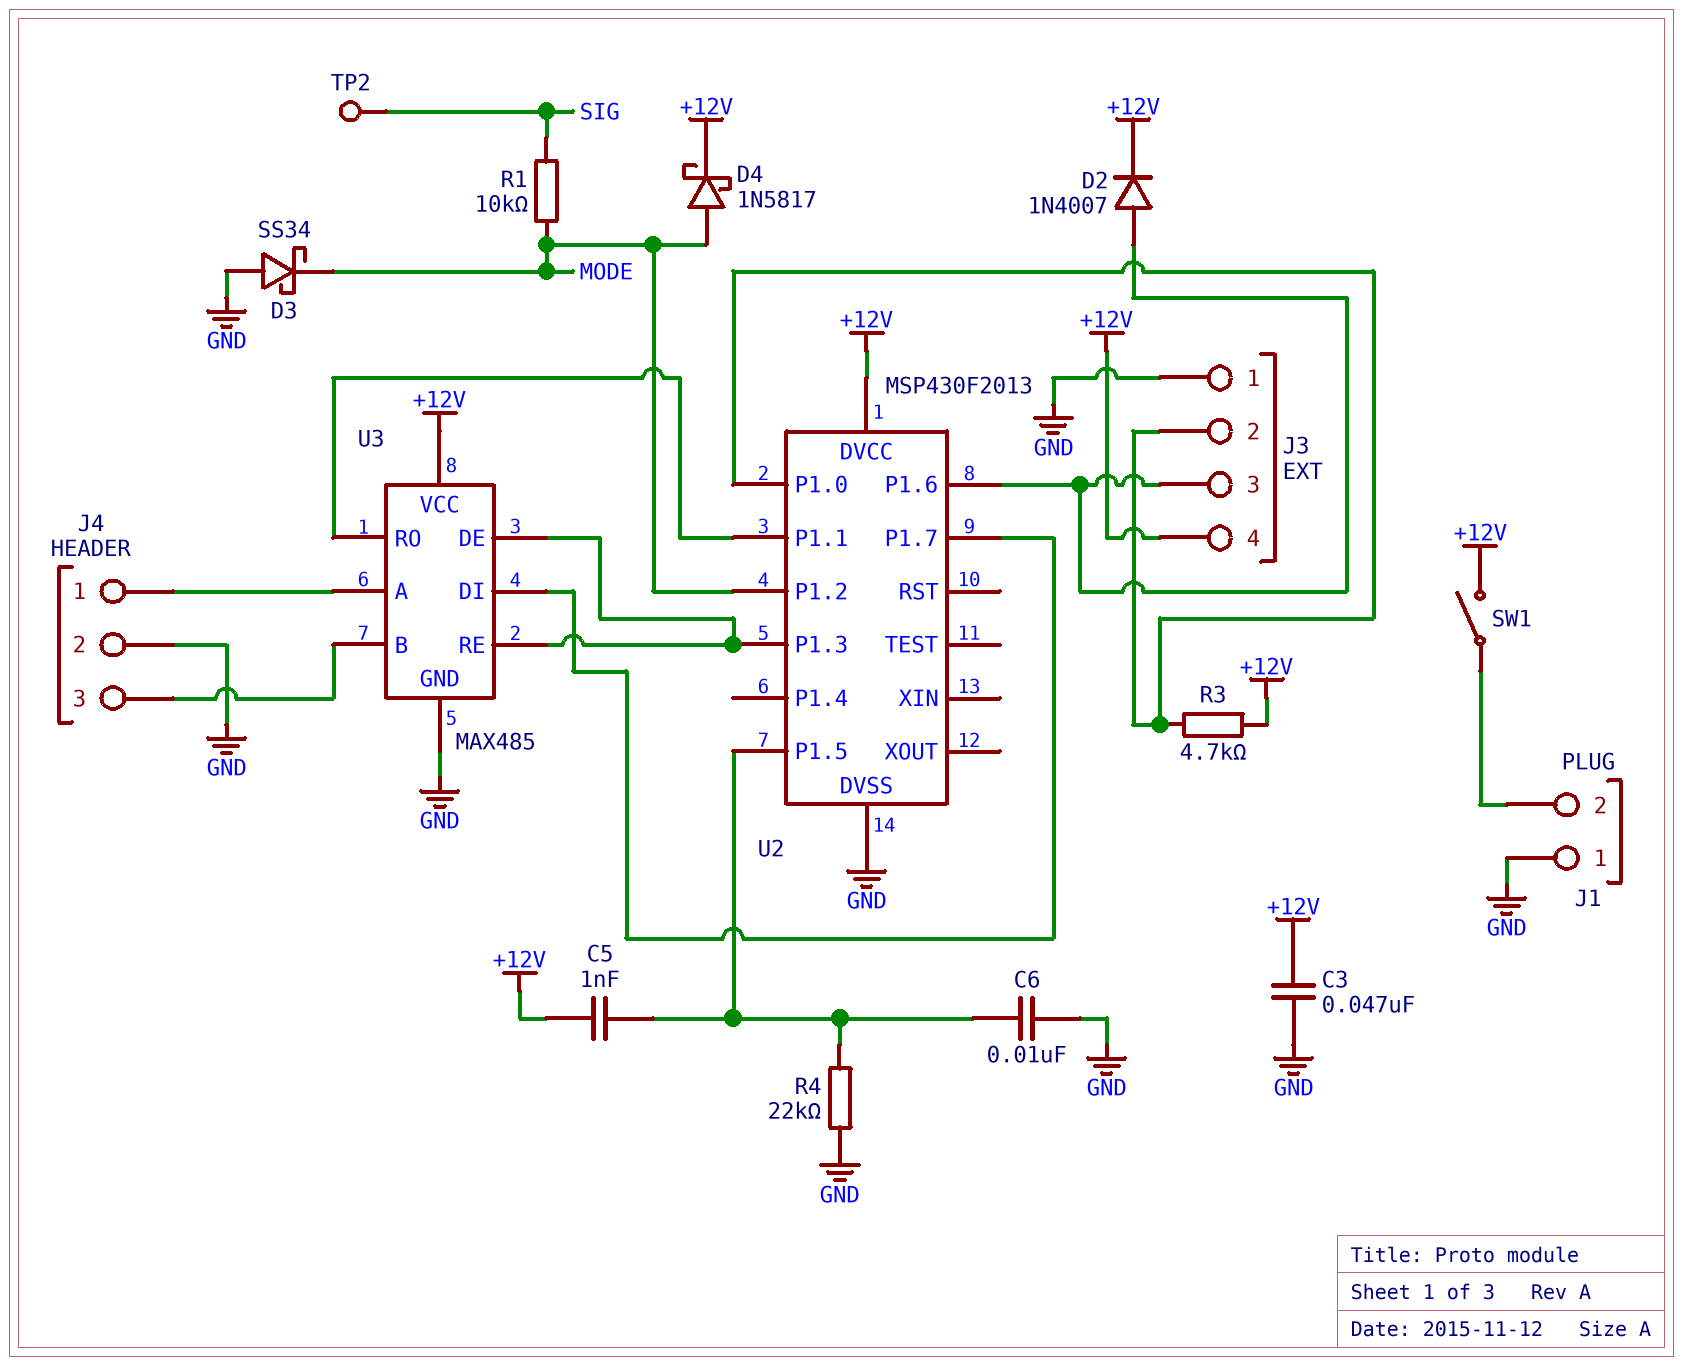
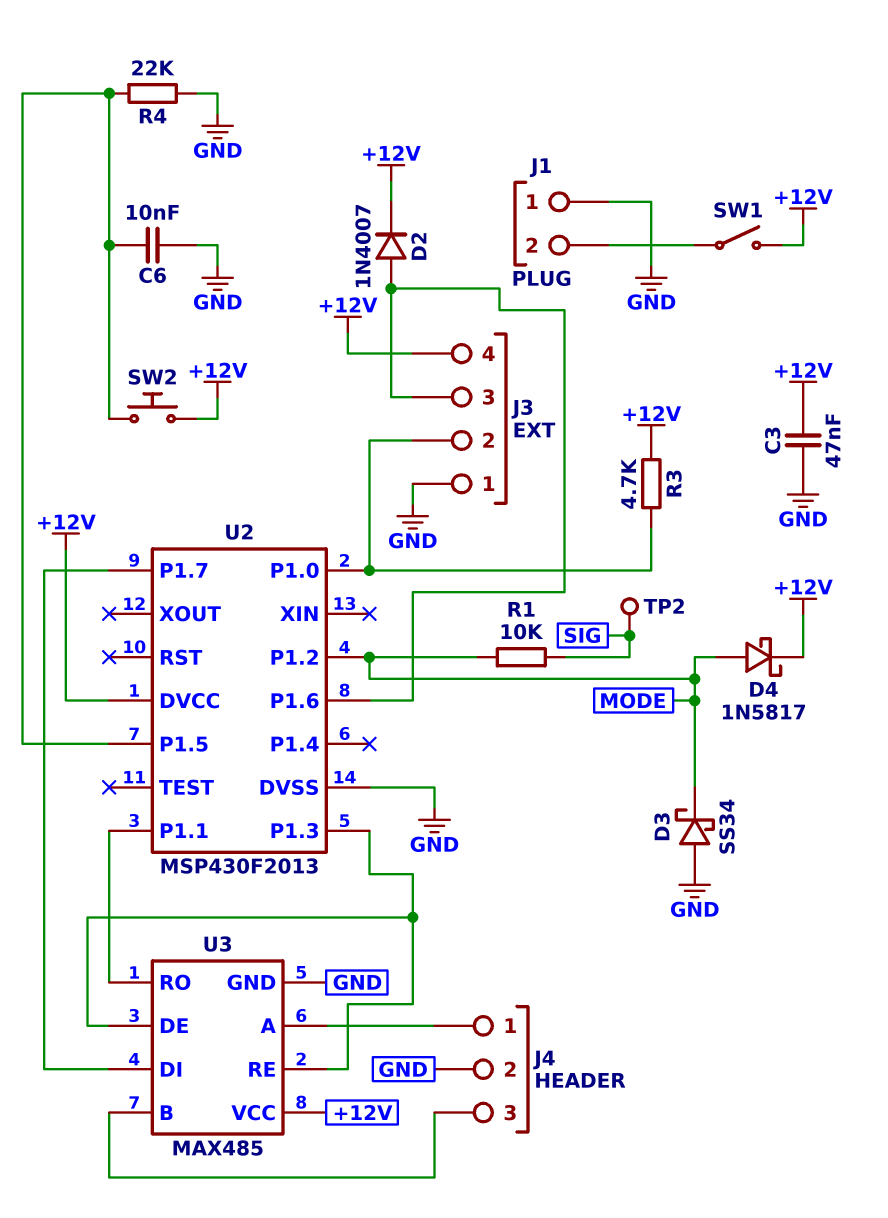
C5: 1nF (+12V, U2/P1.5) -> none
SW2: none -> button (+12V, U2/P1.5)

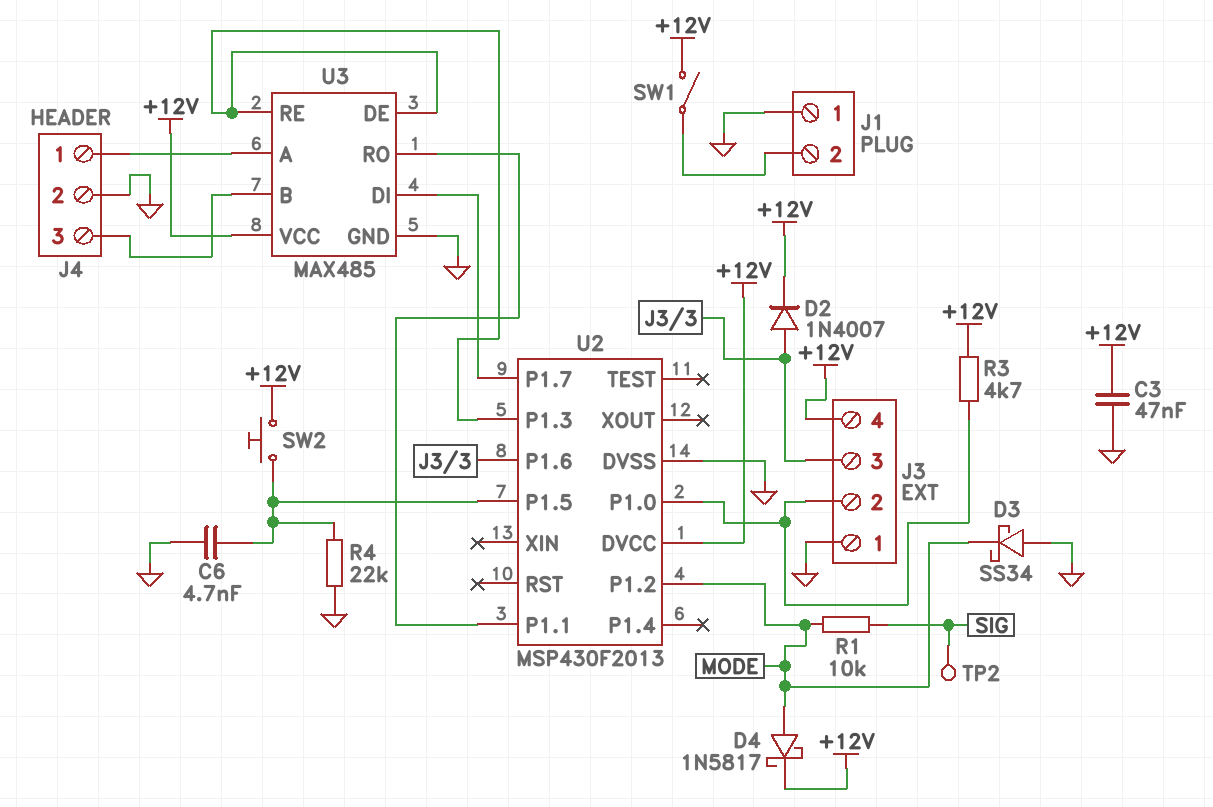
C6: 10nF (GND, U2/P1.5) -> 4.7nF (GND, U2/P1.5)

